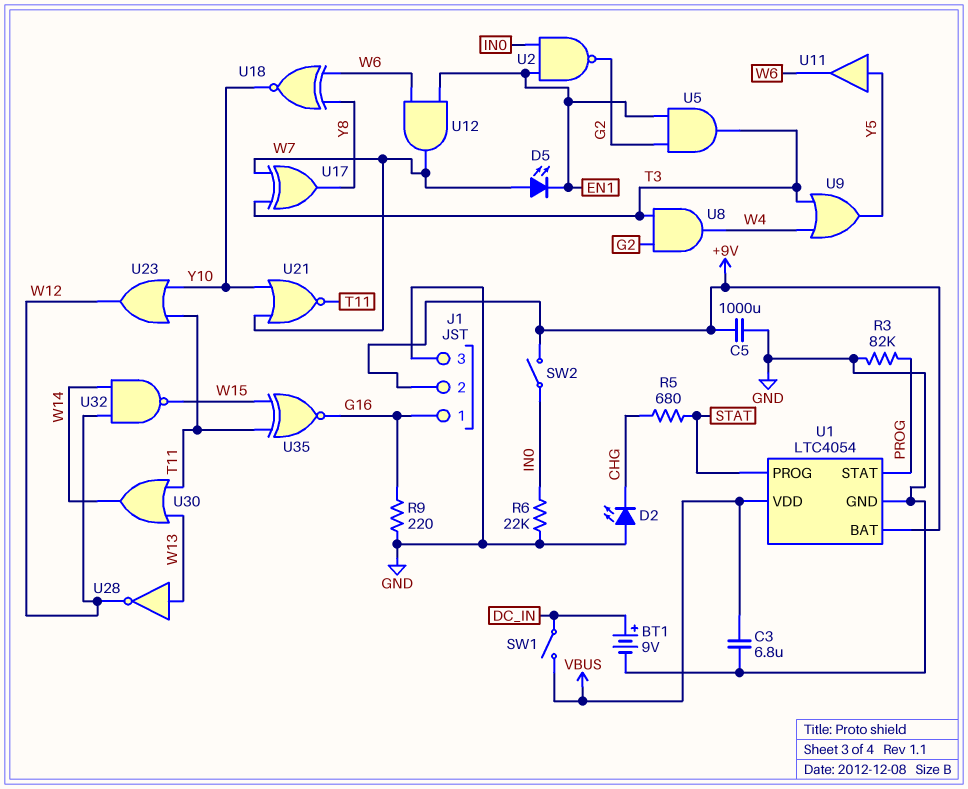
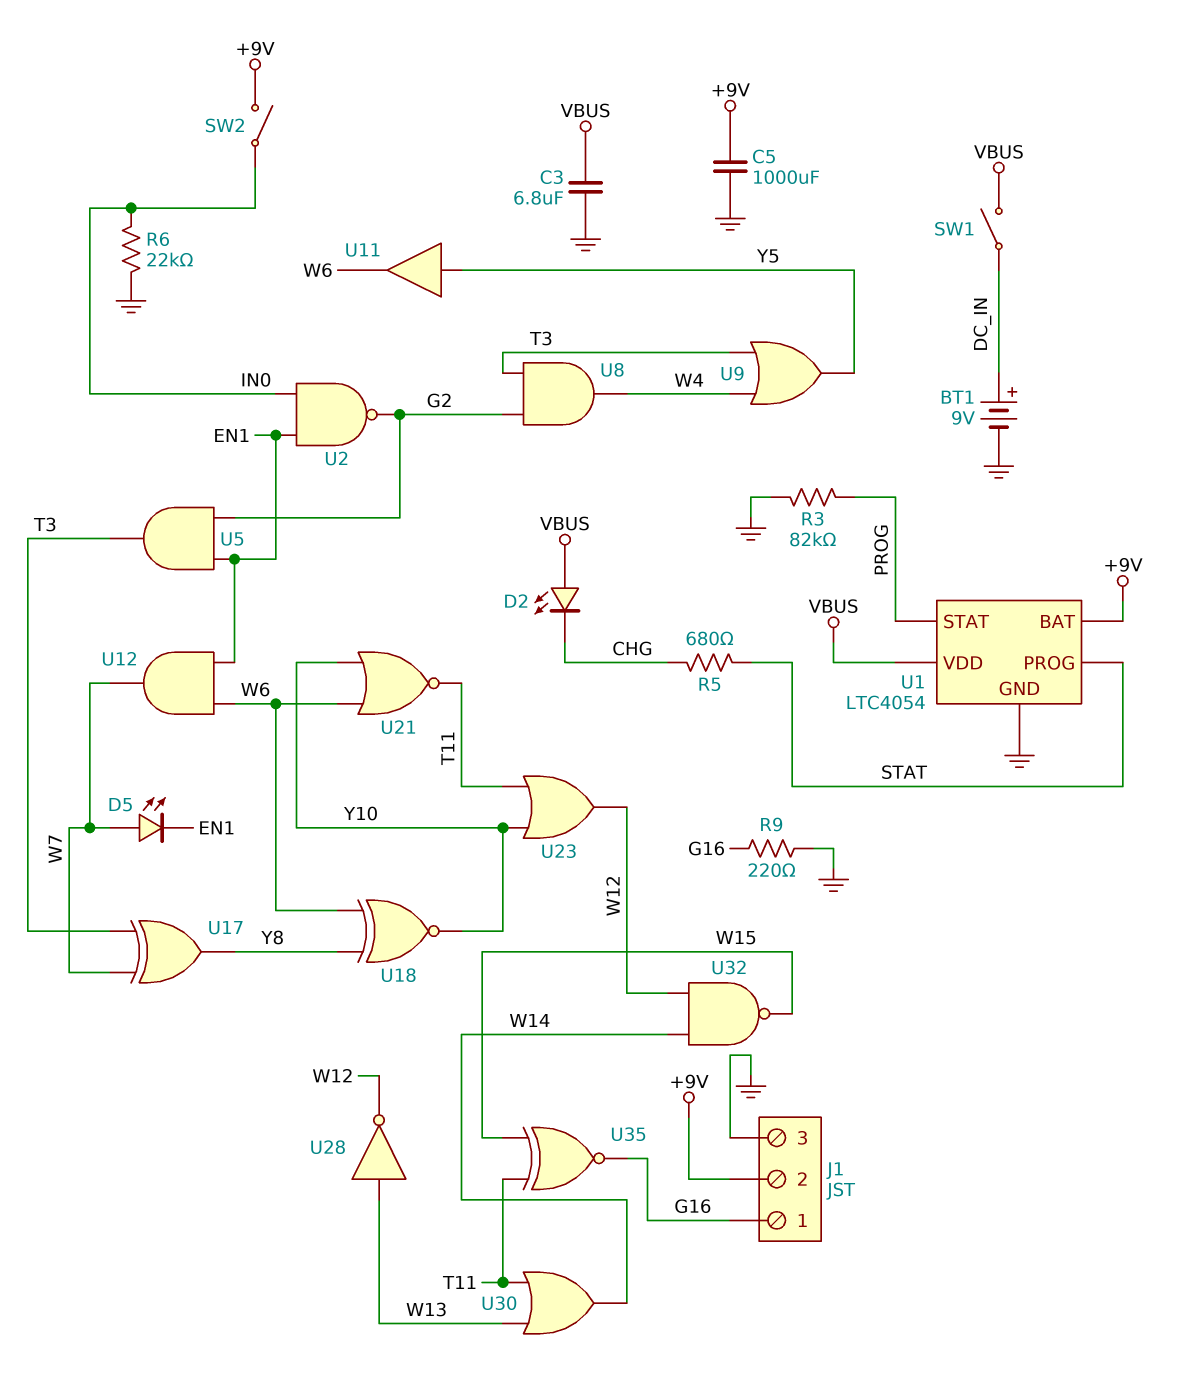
D2: LED (A GND, K CHG) -> LED (A VBUS, K CHG)
U21: NOR (in W7, in Y10, out T11) -> NOR (in W6, in Y10, out T11)

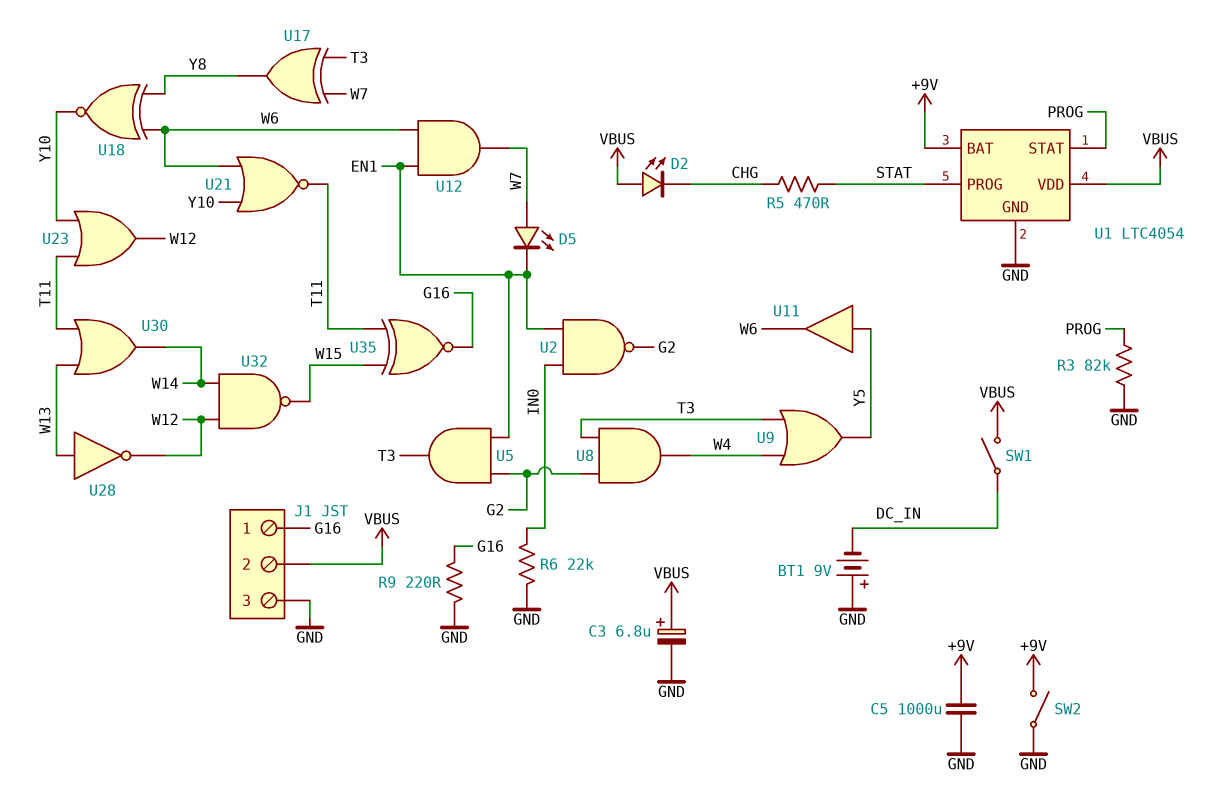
BT1: 9V (plus DC_IN, minus GND) -> 9V (plus GND, minus DC_IN)
C3: 6.8uF (GND, VBUS) -> 6.8uF (plus VBUS, minus GND)
J1 pin 2: +9V -> VBUS
R5: 680 (CHG, STAT) -> 470 (CHG, STAT)
SW2: switch (+9V, IN0) -> switch (+9V, GND)

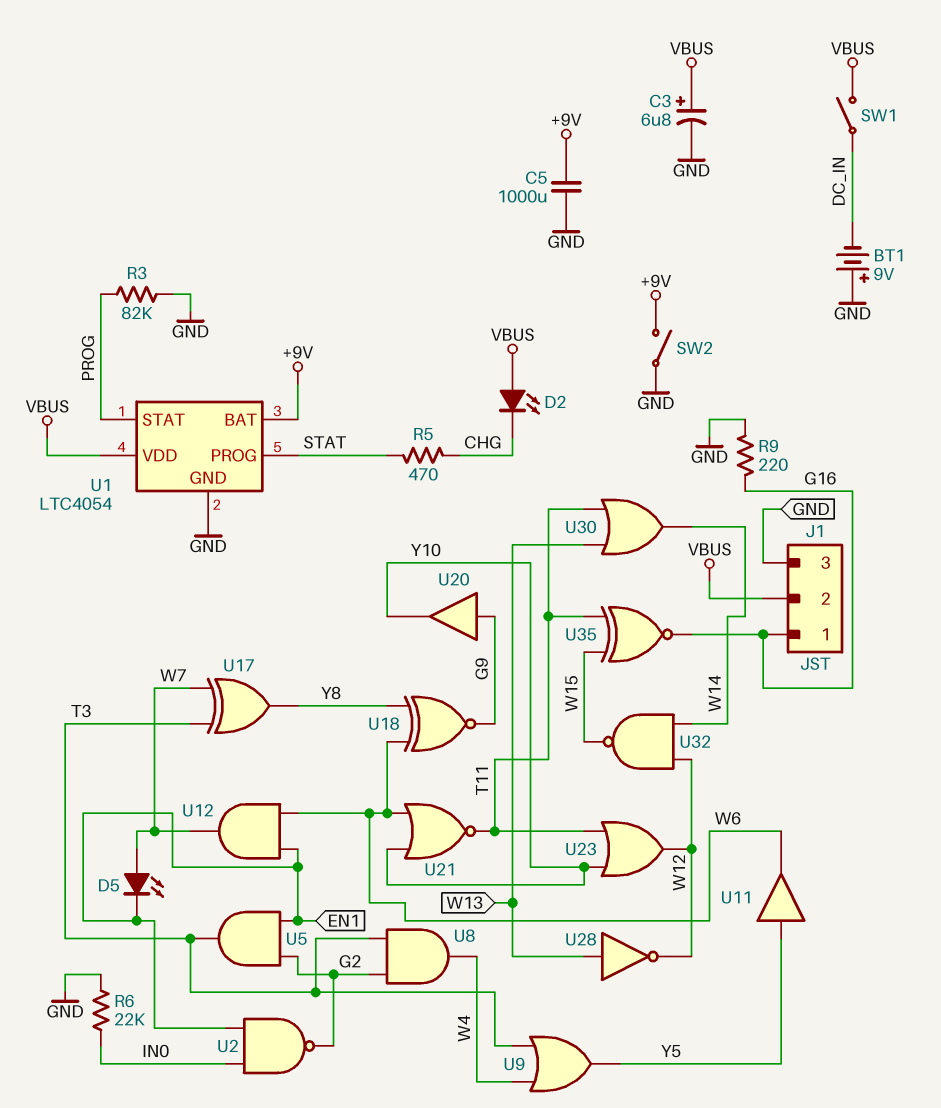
U18: XNOR (in W6, in Y8, out Y10) -> XNOR (in W6, in Y8, out G9)
U20: none -> buffer (in G9, out Y10)

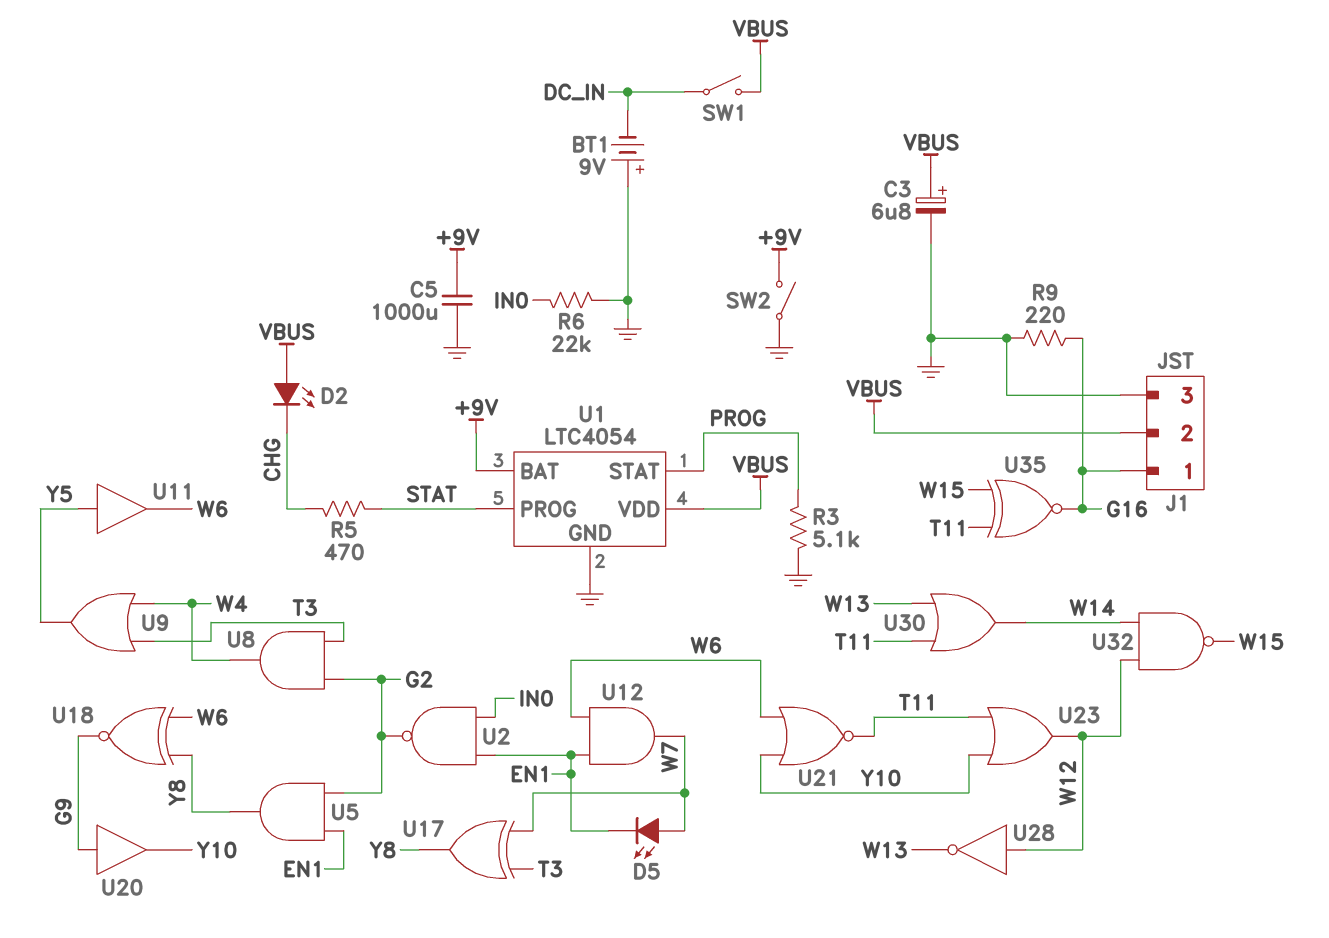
R3: 82k (GND, PROG) -> 5.1k (GND, PROG)
U5: AND (in EN1, in G2, out T3) -> AND (in EN1, in G2, out Y8)
U28: NOT (in W13, out W12) -> NOT (in W12, out W13)

